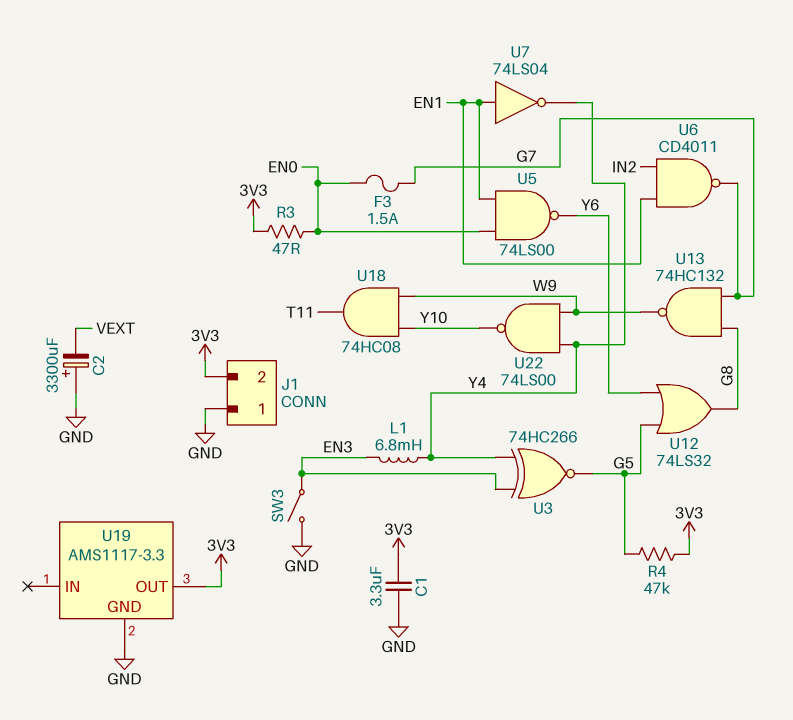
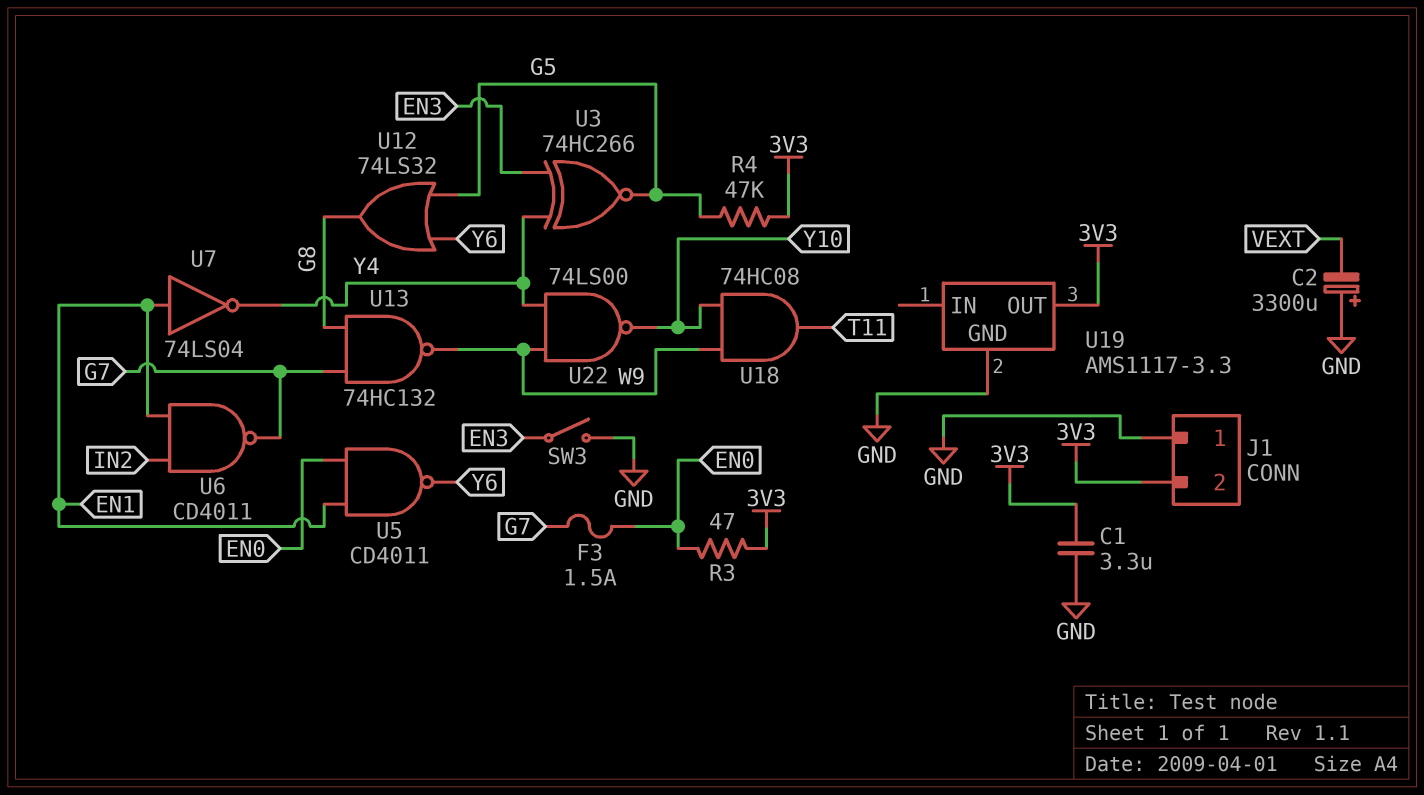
L1: 6.8mH (EN3, Y4) -> none
U5: NAND 74LS00 (in EN0, in EN1, out Y6) -> NAND CD4011 (in EN0, in EN1, out Y6)

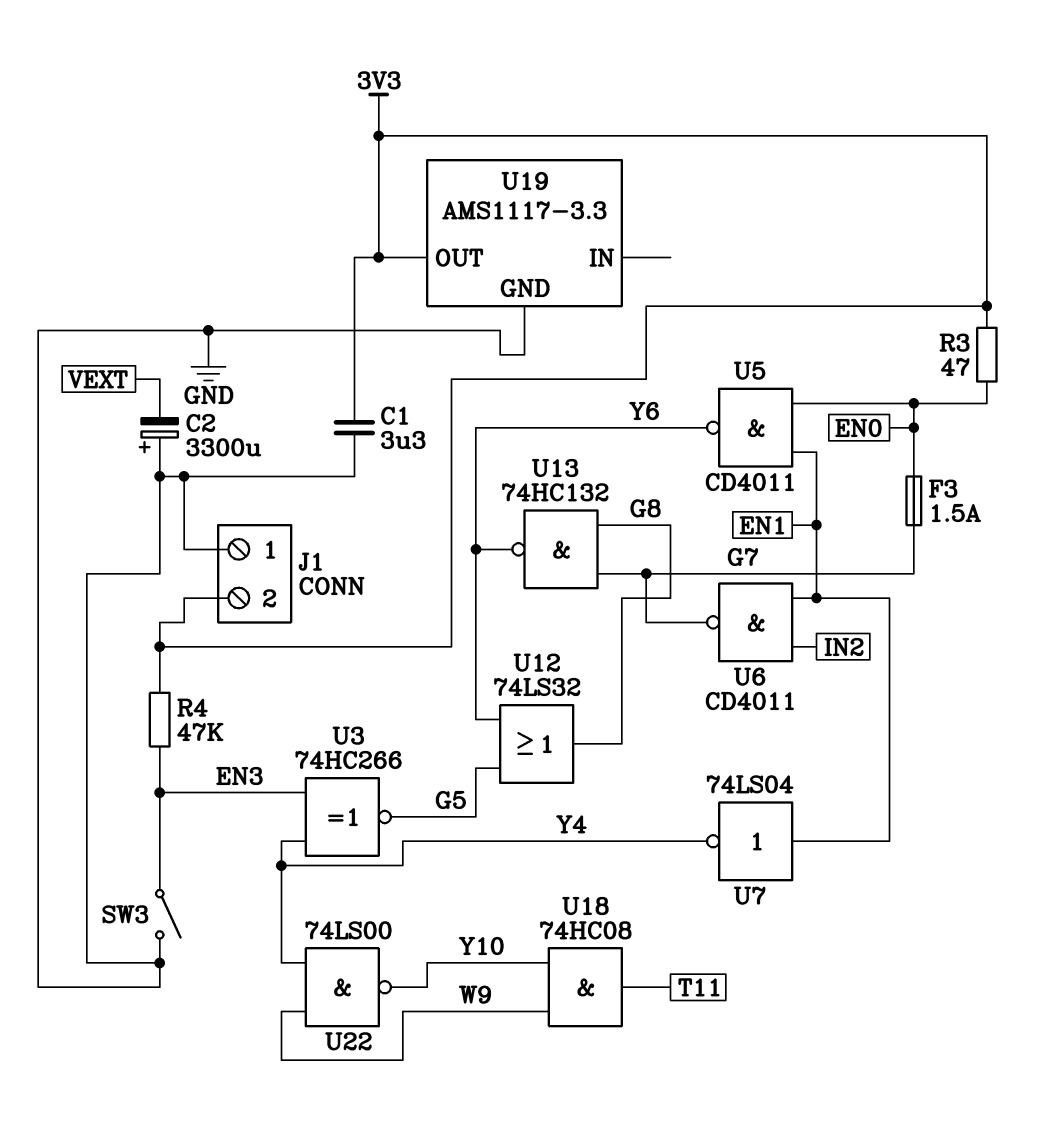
R4: 47k (3V3, G5) -> 47k (3V3, EN3)
U13: NAND 74HC132 (in G7, in G8, out W9) -> NAND 74HC132 (in G7, in G8, out Y6)

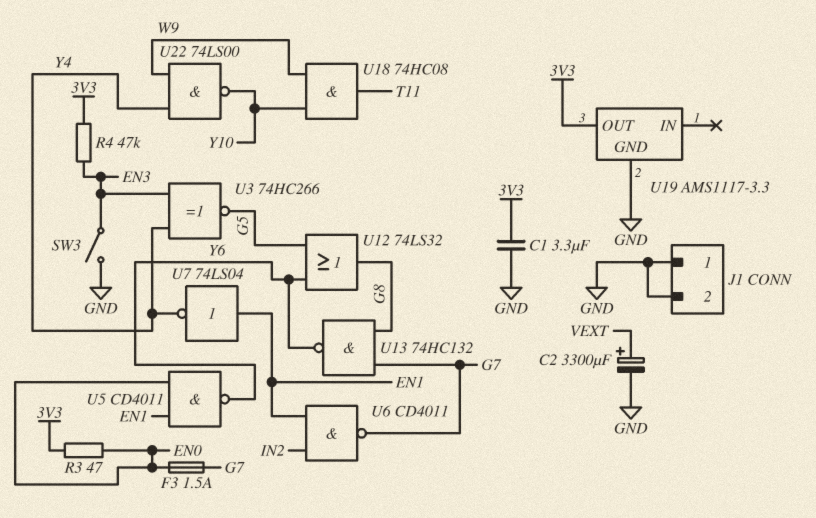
C2: 3300uF (plus GND, minus VEXT) -> 3300uF (plus VEXT, minus GND)
J1 pin 2: 3V3 -> GND

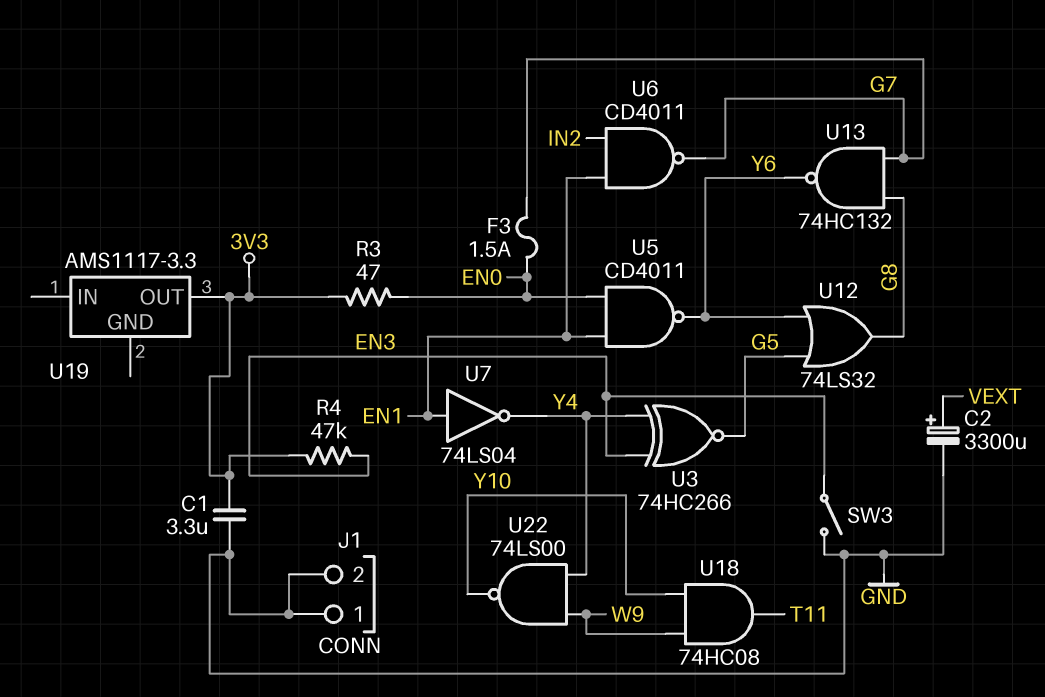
U19 pin GND: GND -> none

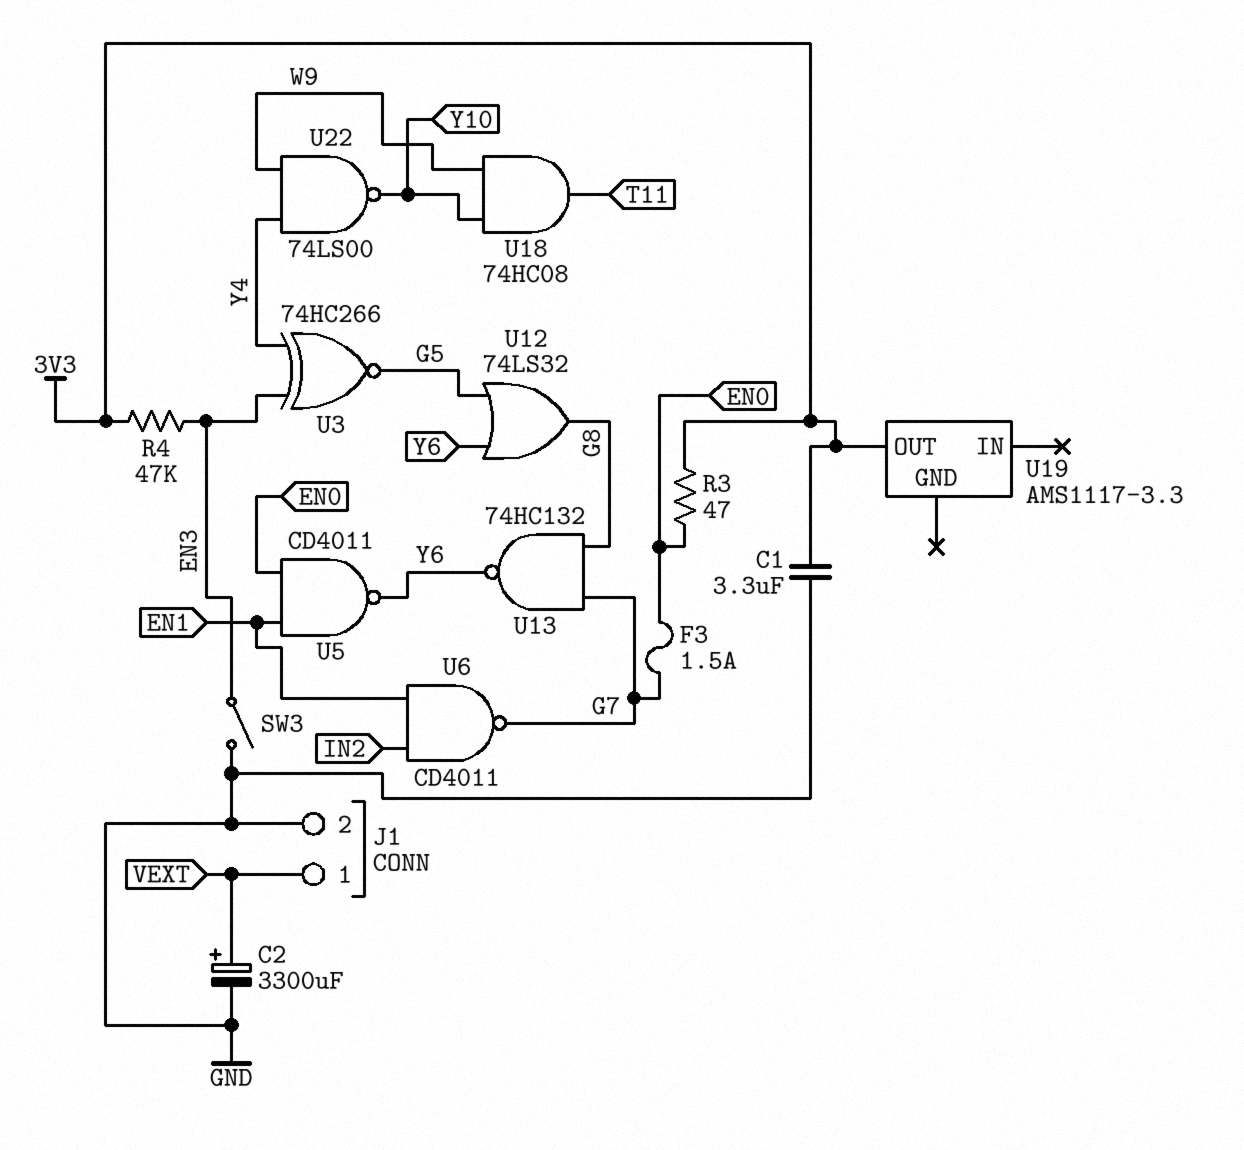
J1 pin 1: GND -> VEXT
U7: NOT 74LS04 (in EN1, out Y4) -> none

